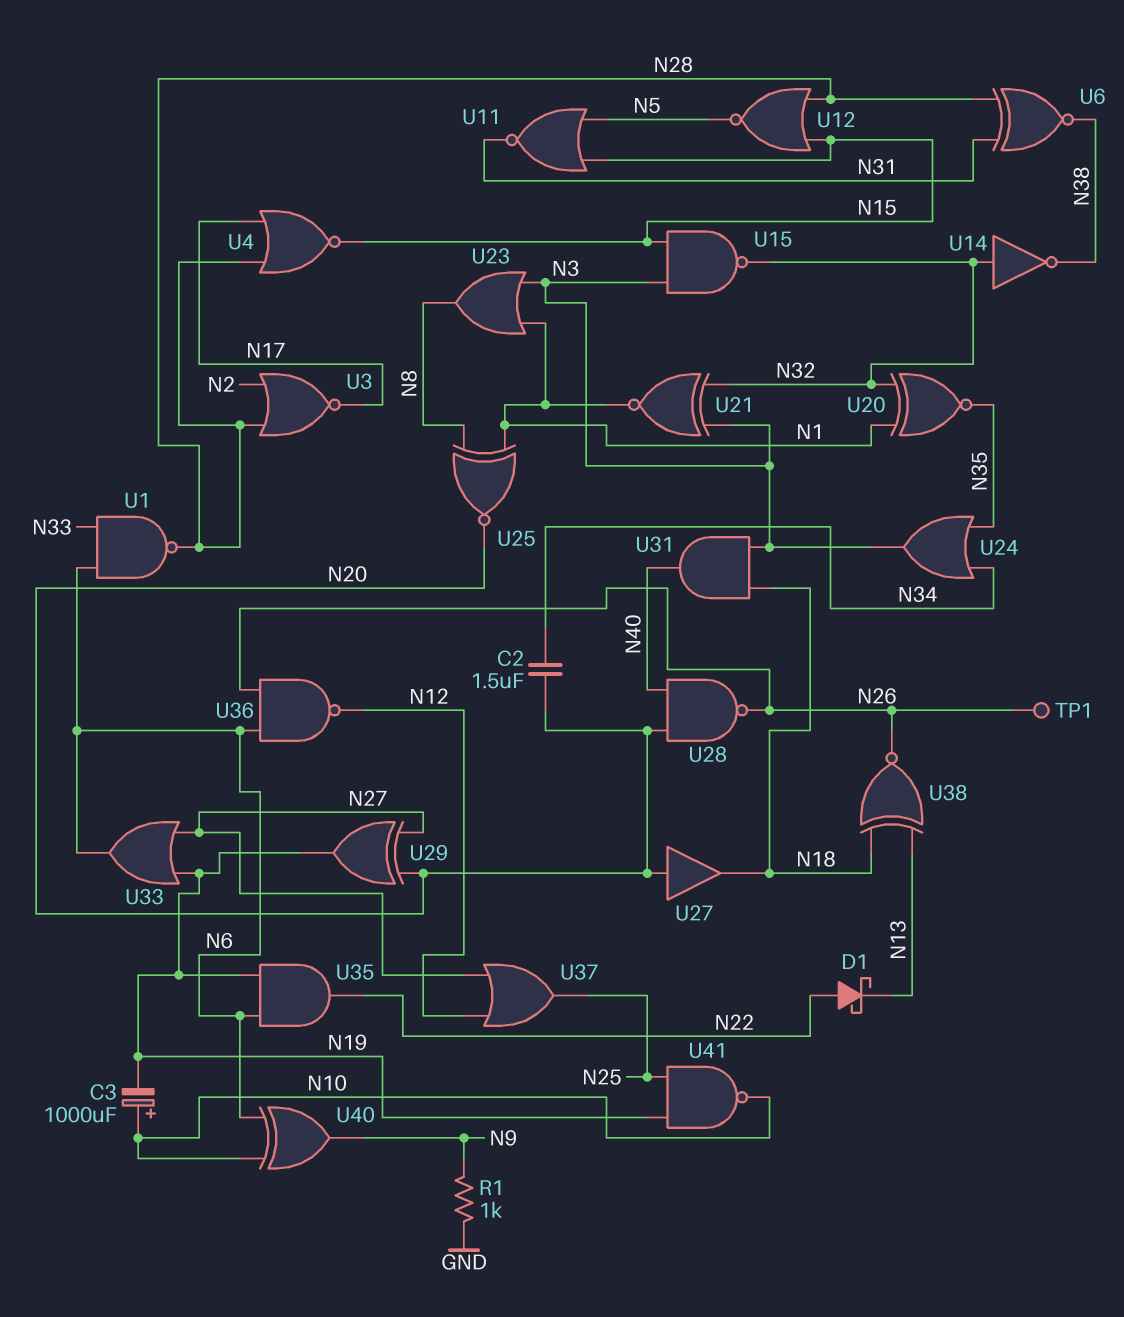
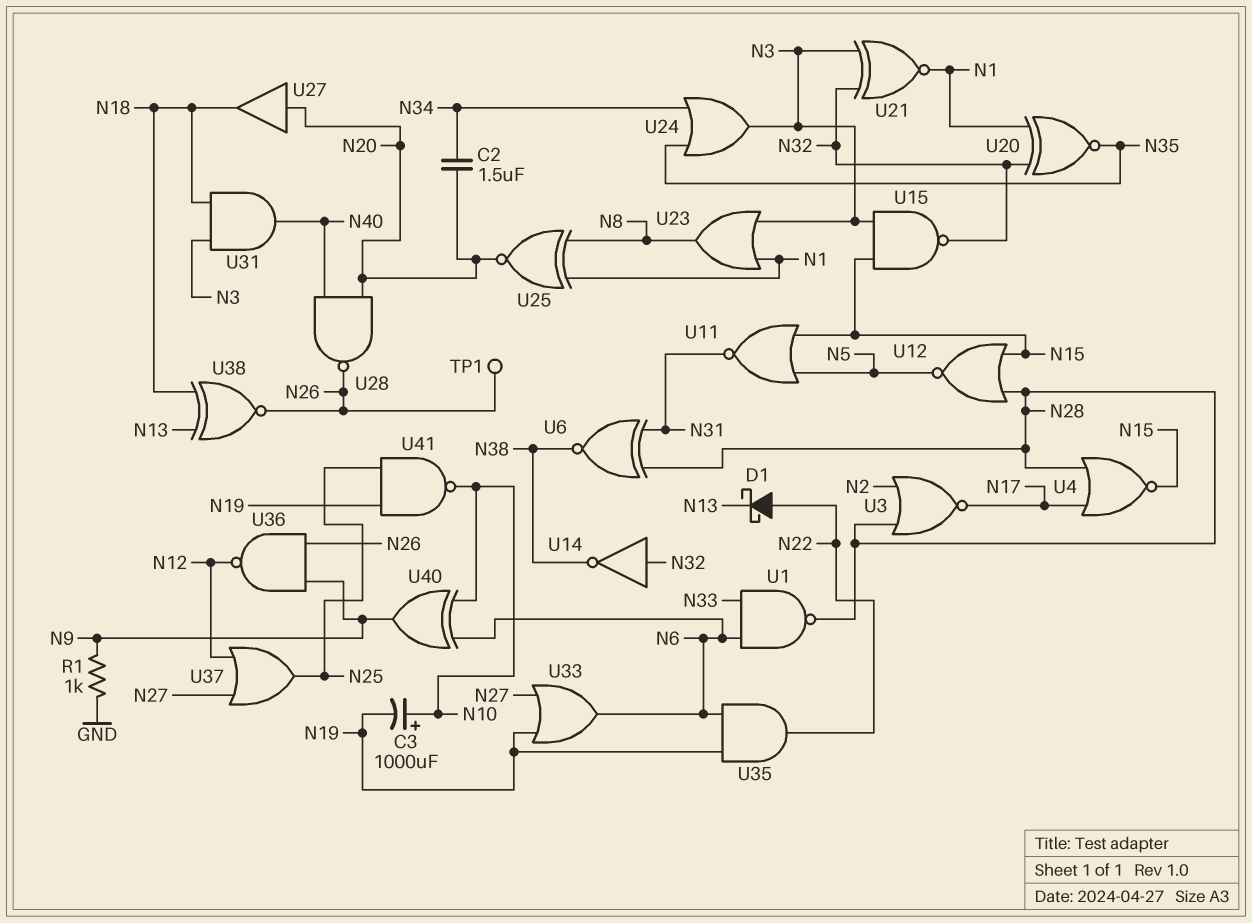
U29: XOR (in N20, in N27, out N19) -> none
U36: NAND (in N6, in N26, out N12) -> NAND (in N9, in N26, out N12)

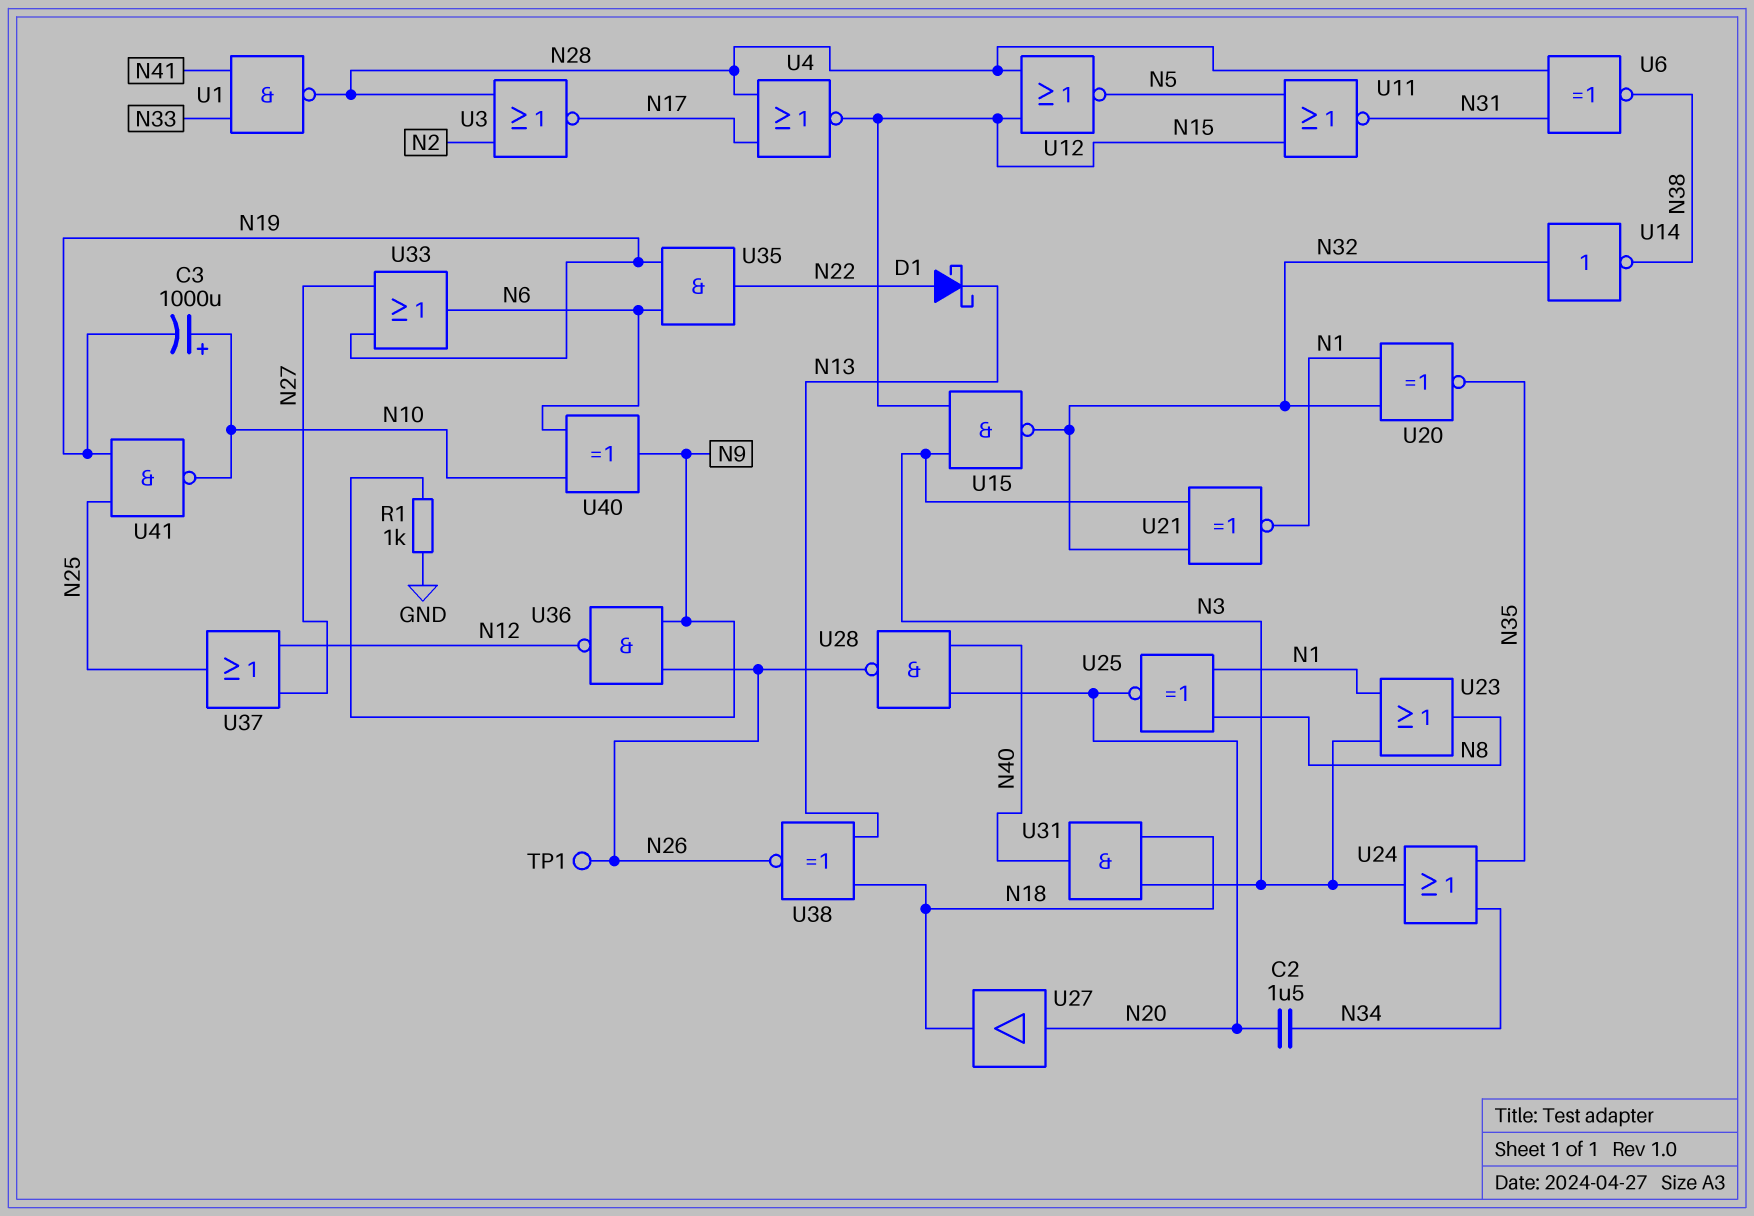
U1: NAND (in N6, in N33, out N28) -> NAND (in N33, in N41, out N28)

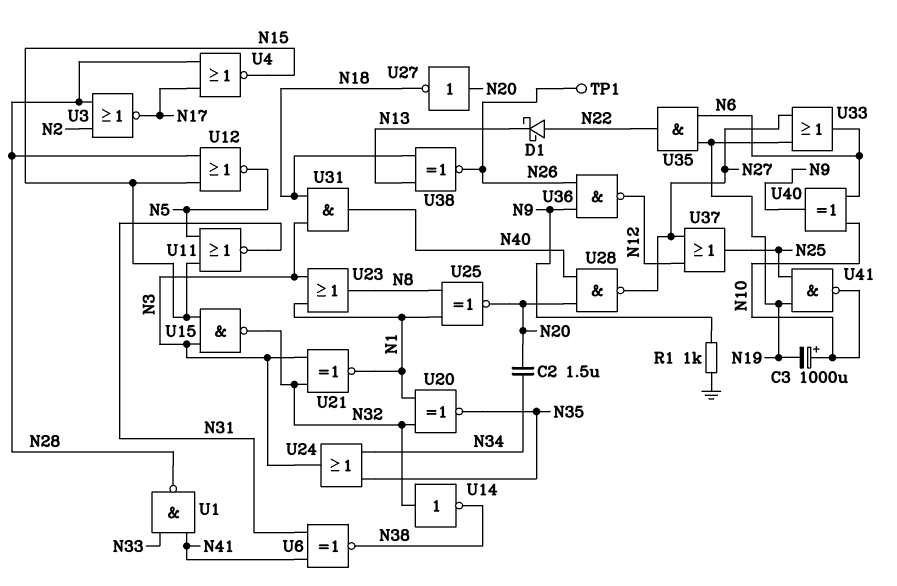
U6: XNOR (in N28, in N31, out N38) -> XNOR (in N31, in N41, out N38)
U27: buffer (in N20, out N18) -> NOT (in N20, out N18)
U28: NAND (in N20, in N40, out N26) -> NAND (in N20, in N40, out N27)

